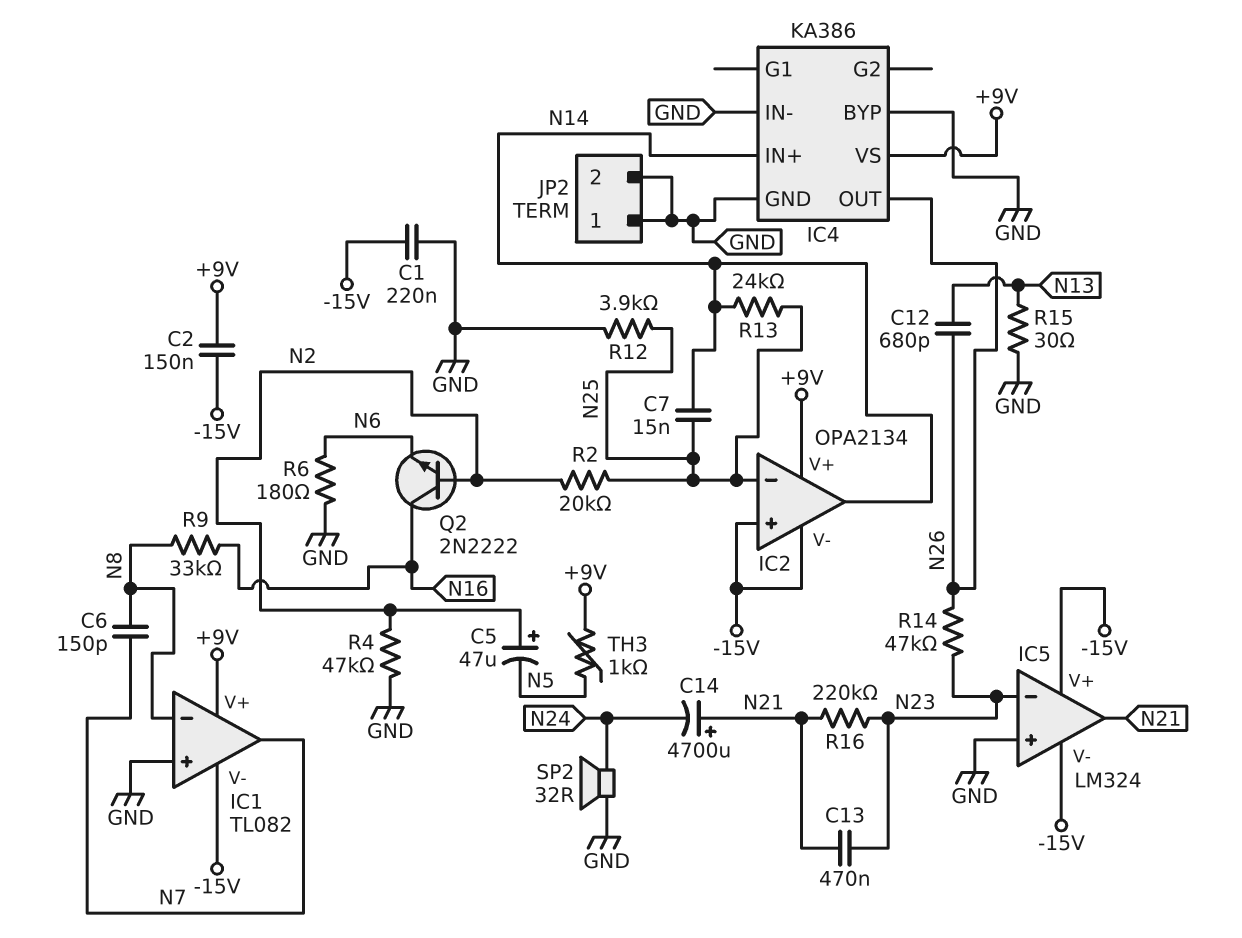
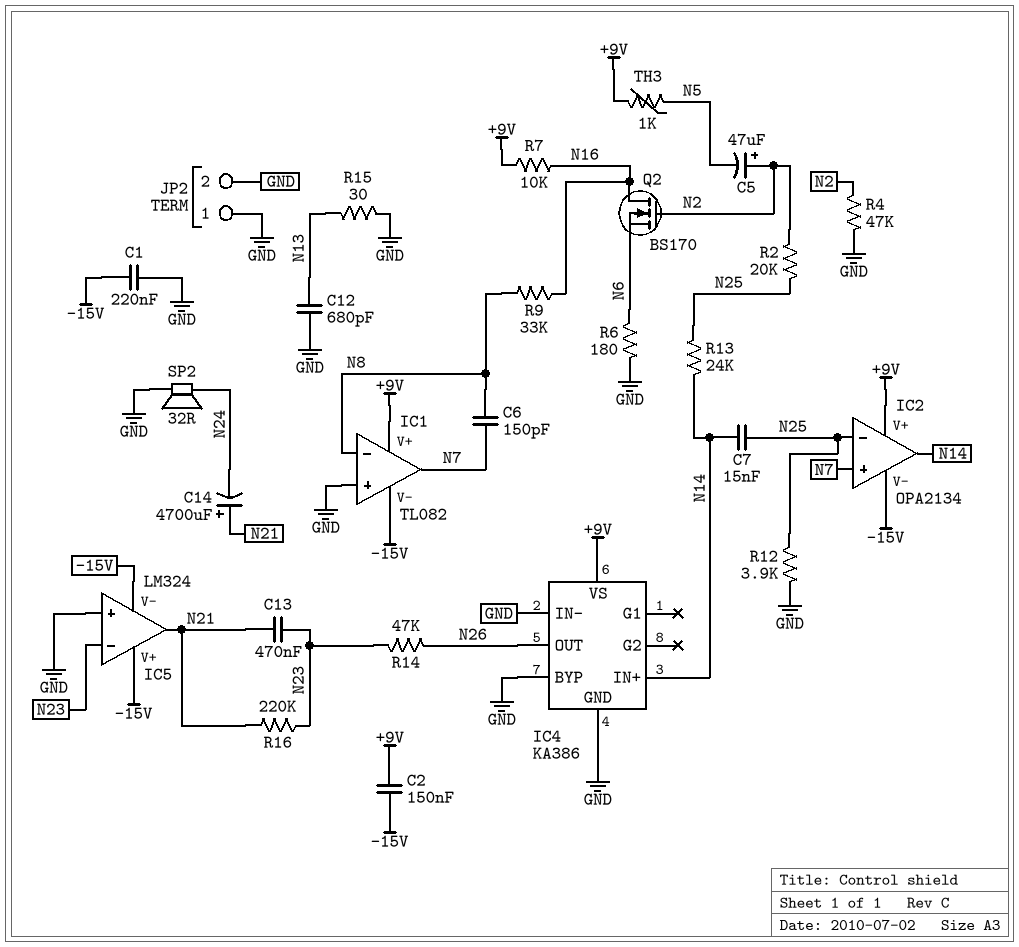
C12: 680pF (N13, N26) -> 680pF (GND, N13)
IC2 pin in+: -15V -> N7
Q2: NPN 2N2222 (B N2, C N16, E N6) -> NMOS BS170 (G N2, D N16, S N6)
R7: none -> 10k (+9V, N16)

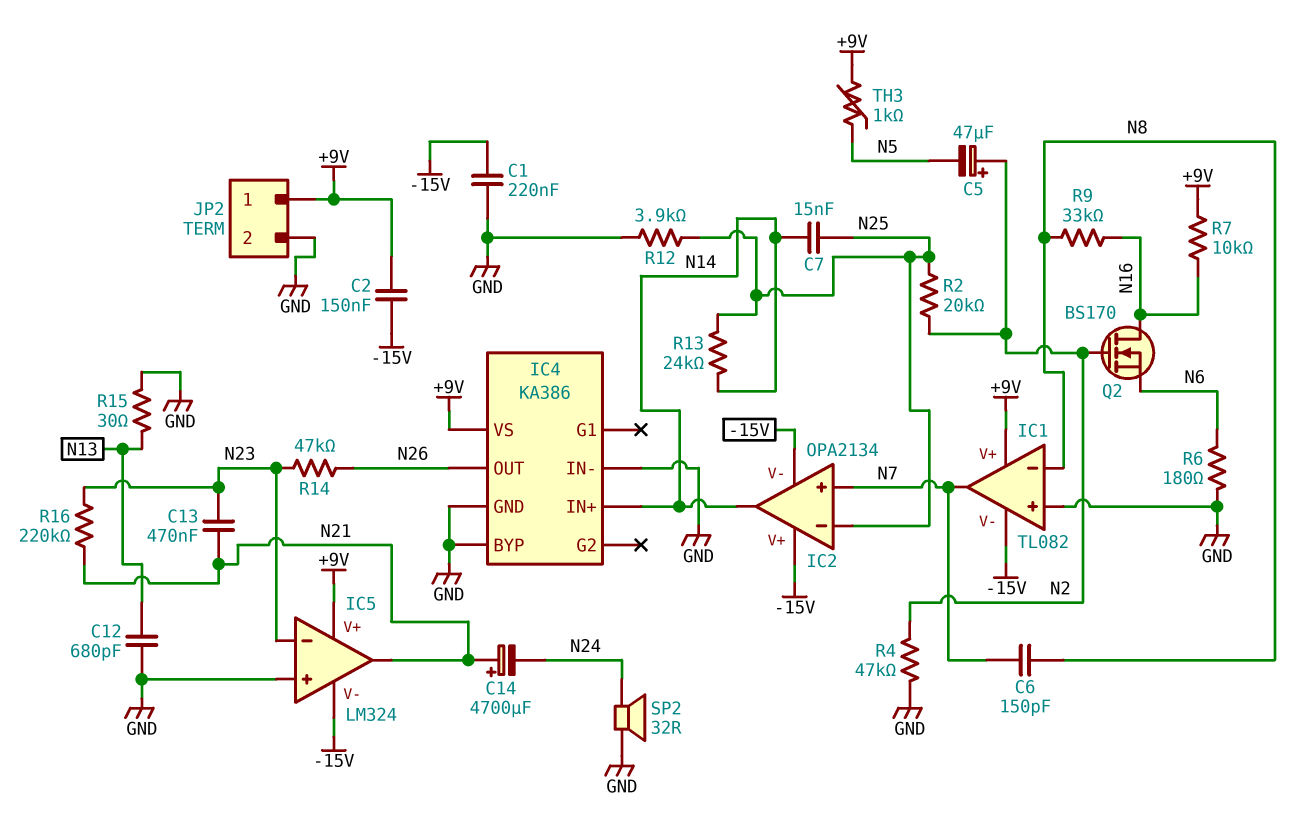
IC2 pin V+: +9V -> -15V
IC5 pin V+: -15V -> +9V
JP2 pin 1: GND -> +9V

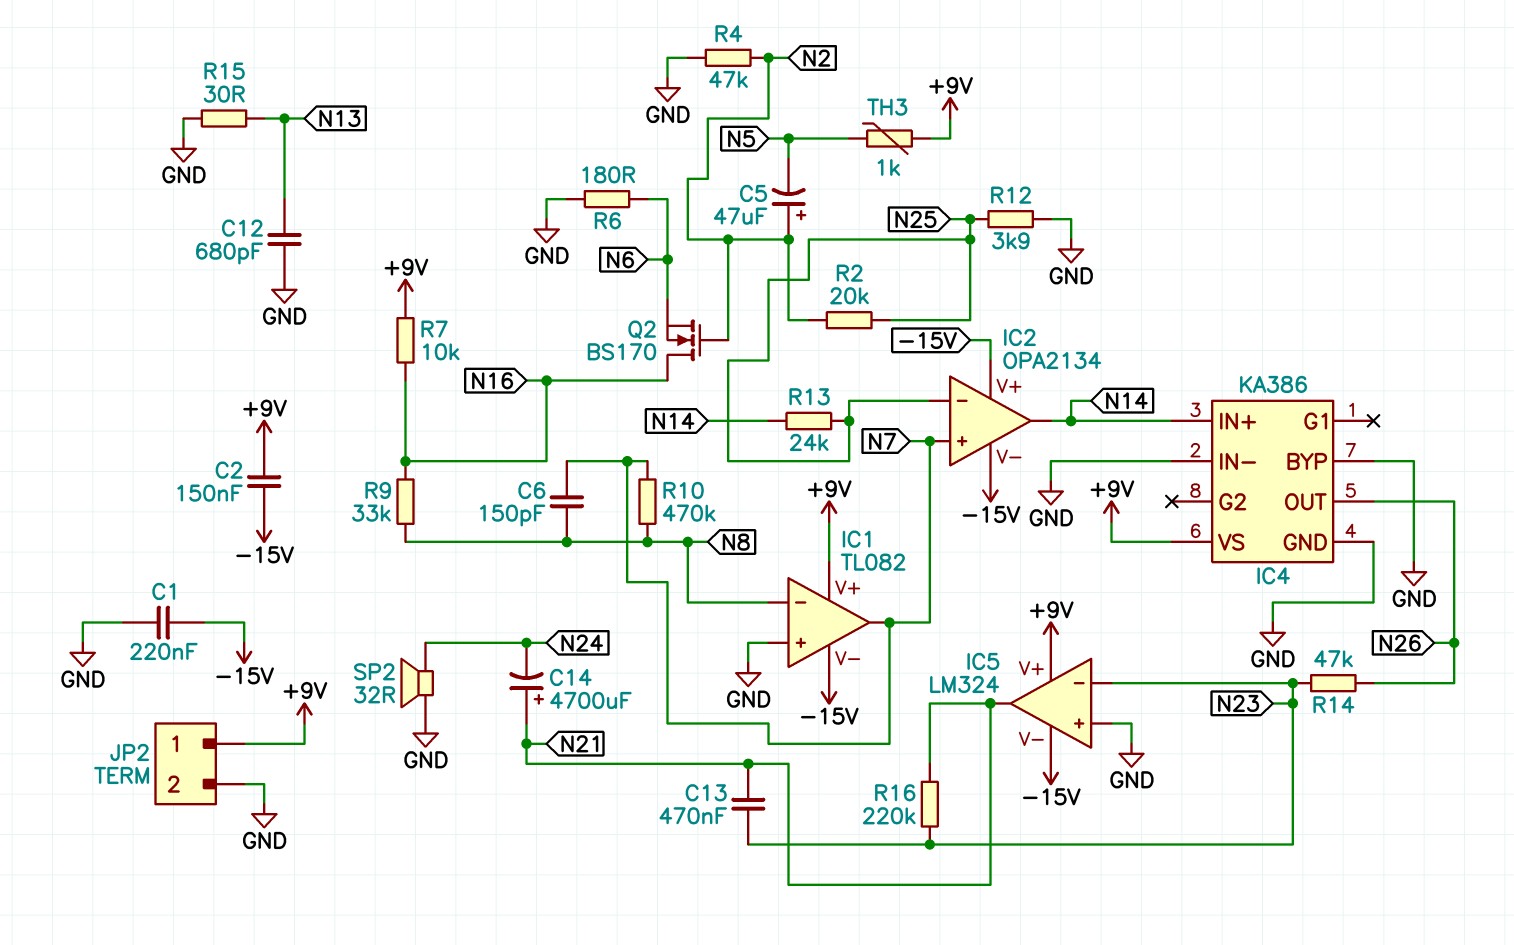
C7: 15nF (N14, N25) -> none
R10: none -> 470k (N7, N8)

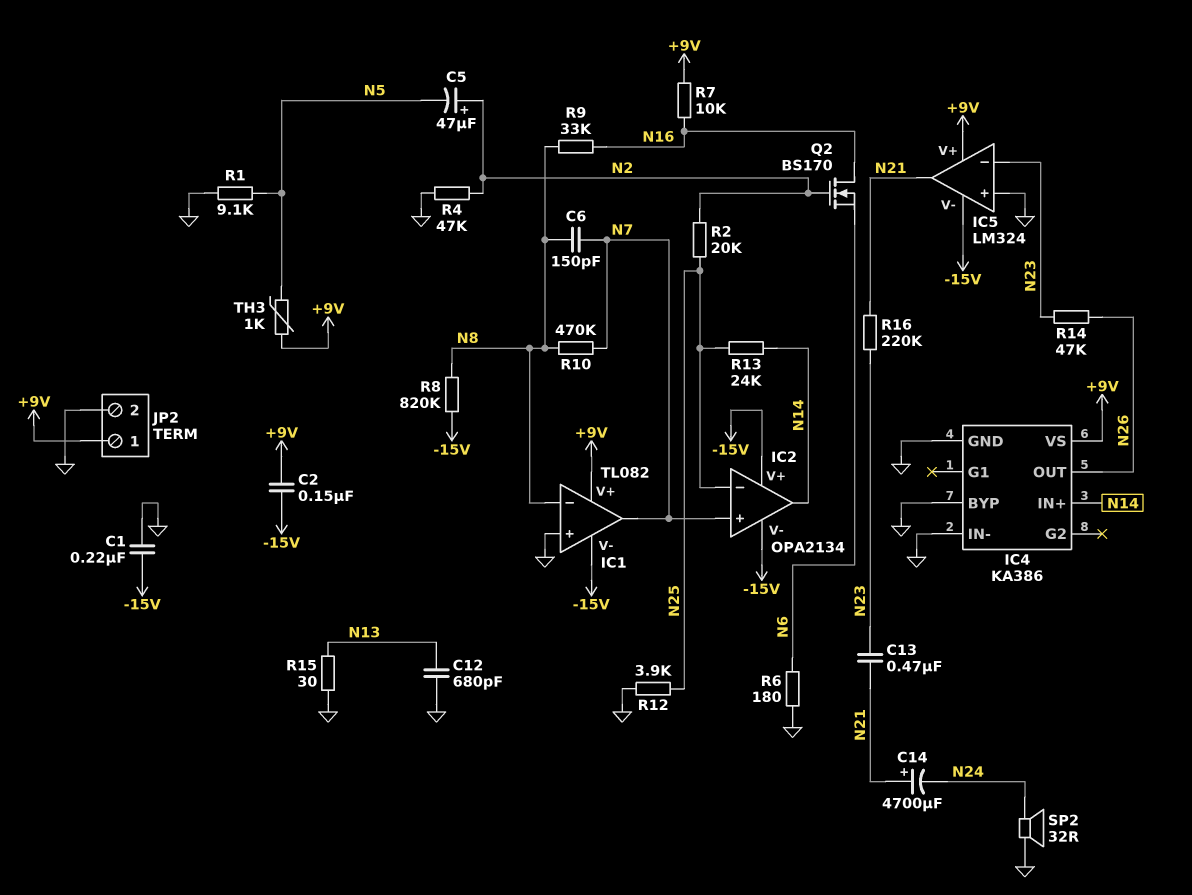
R1: none -> 9.1k (GND, N5)
R8: none -> 820k (-15V, N8)

